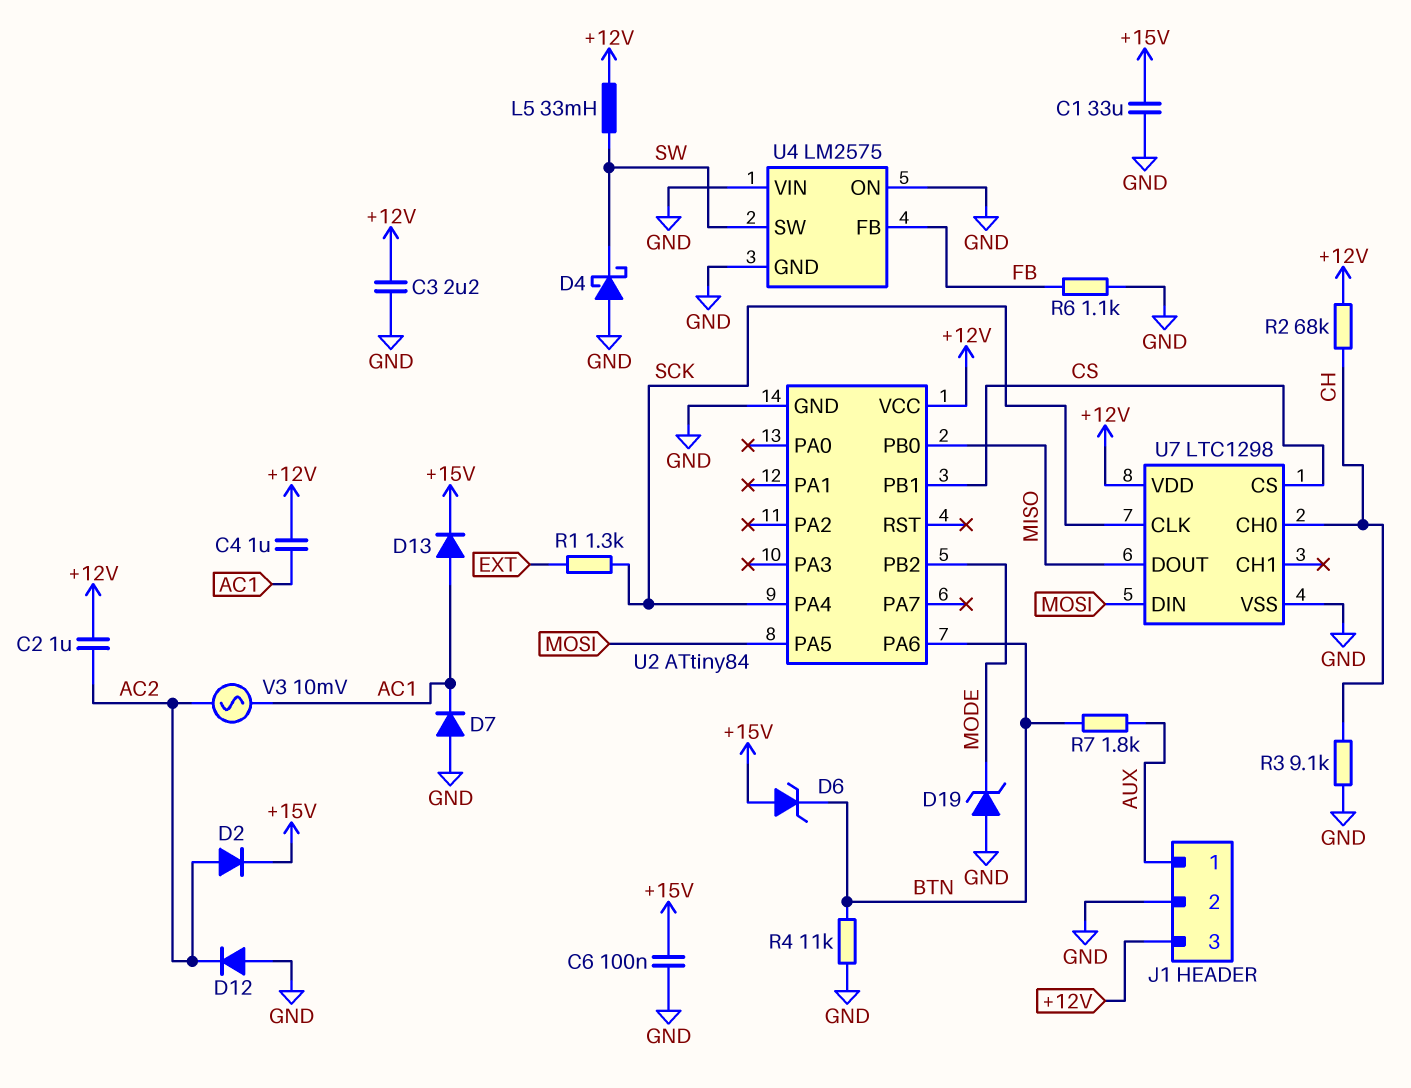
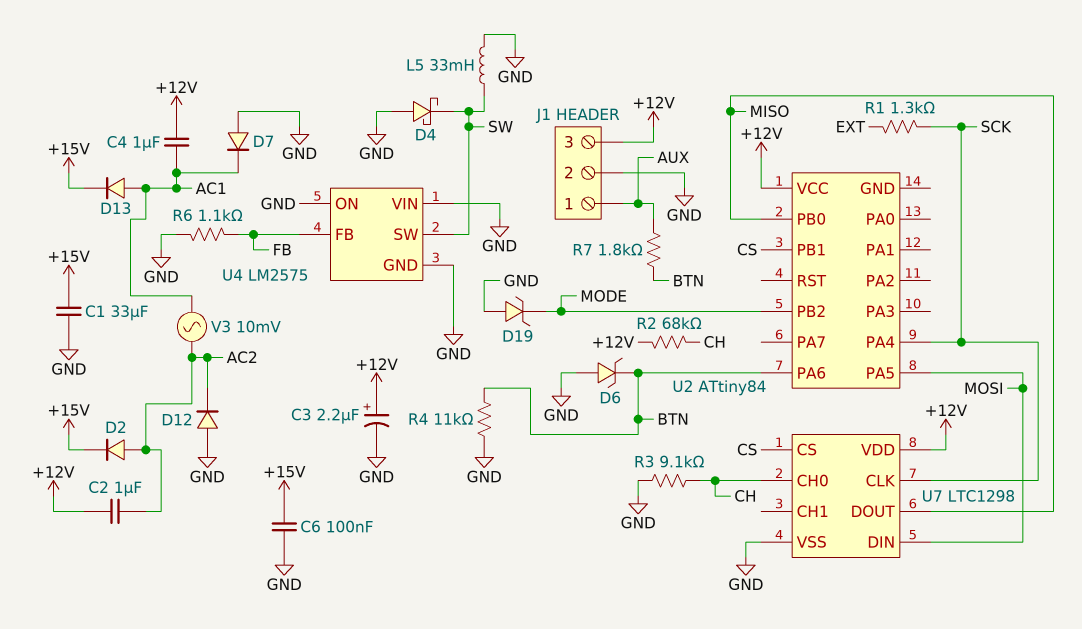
C3: 2.2uF (+12V, GND) -> 2.2uF (plus +12V, minus GND)
D6: zener (A +15V, K BTN) -> zener (A GND, K BTN)
L5: 33mH (+12V, SW) -> 33mH (GND, SW)
U2 pin GND: GND -> none

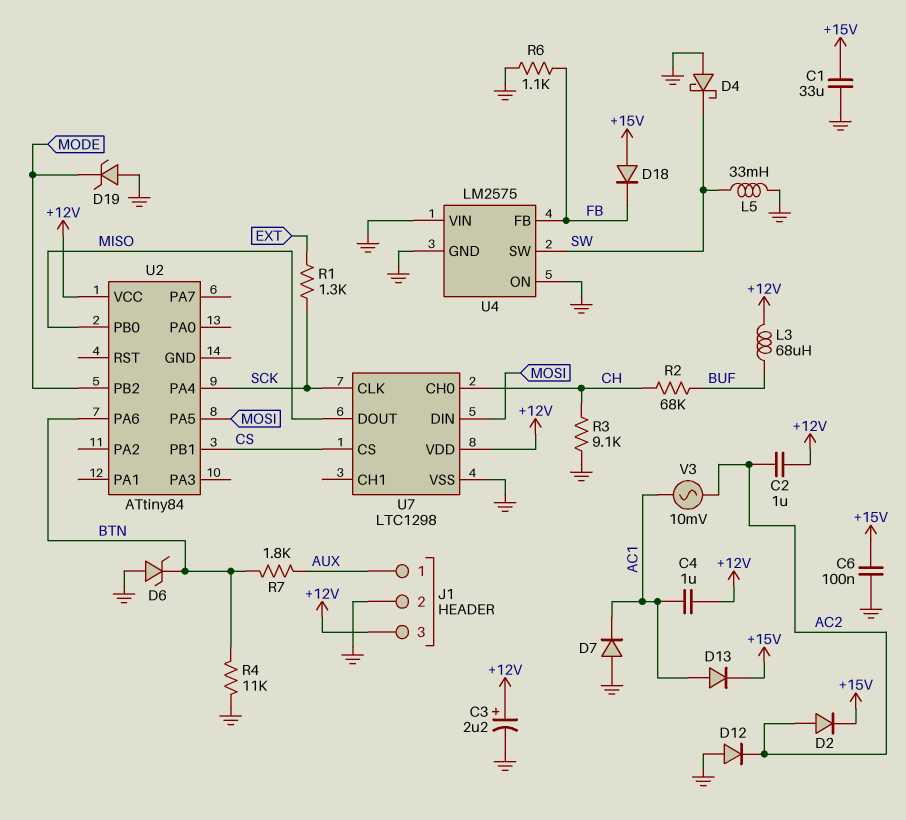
D18: none -> diode (A +15V, K FB)
L3: none -> 68uH (+12V, BUF)
R2: 68k (+12V, CH) -> 68k (BUF, CH)

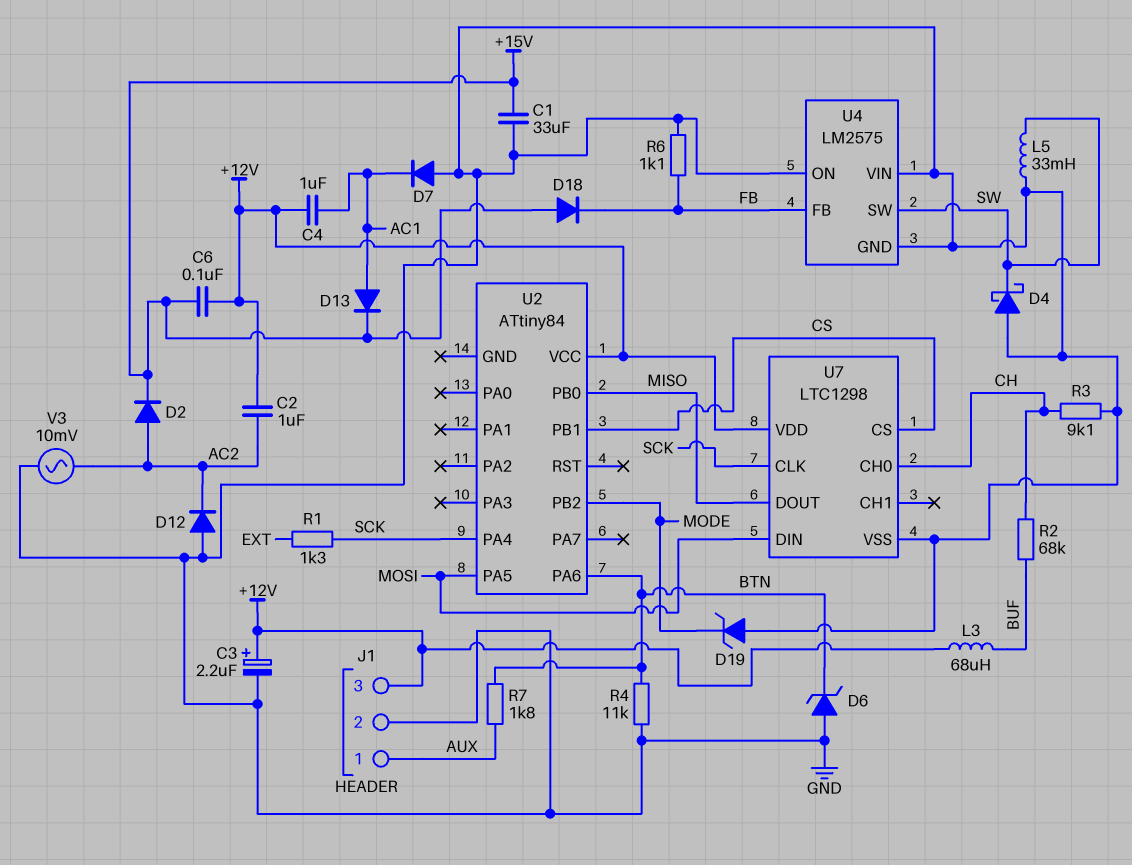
C6: 100nF (+15V, GND) -> 100nF (+12V, +15V)
V3: AC 10mV (AC1, AC2) -> AC 10mV (AC2, GND)

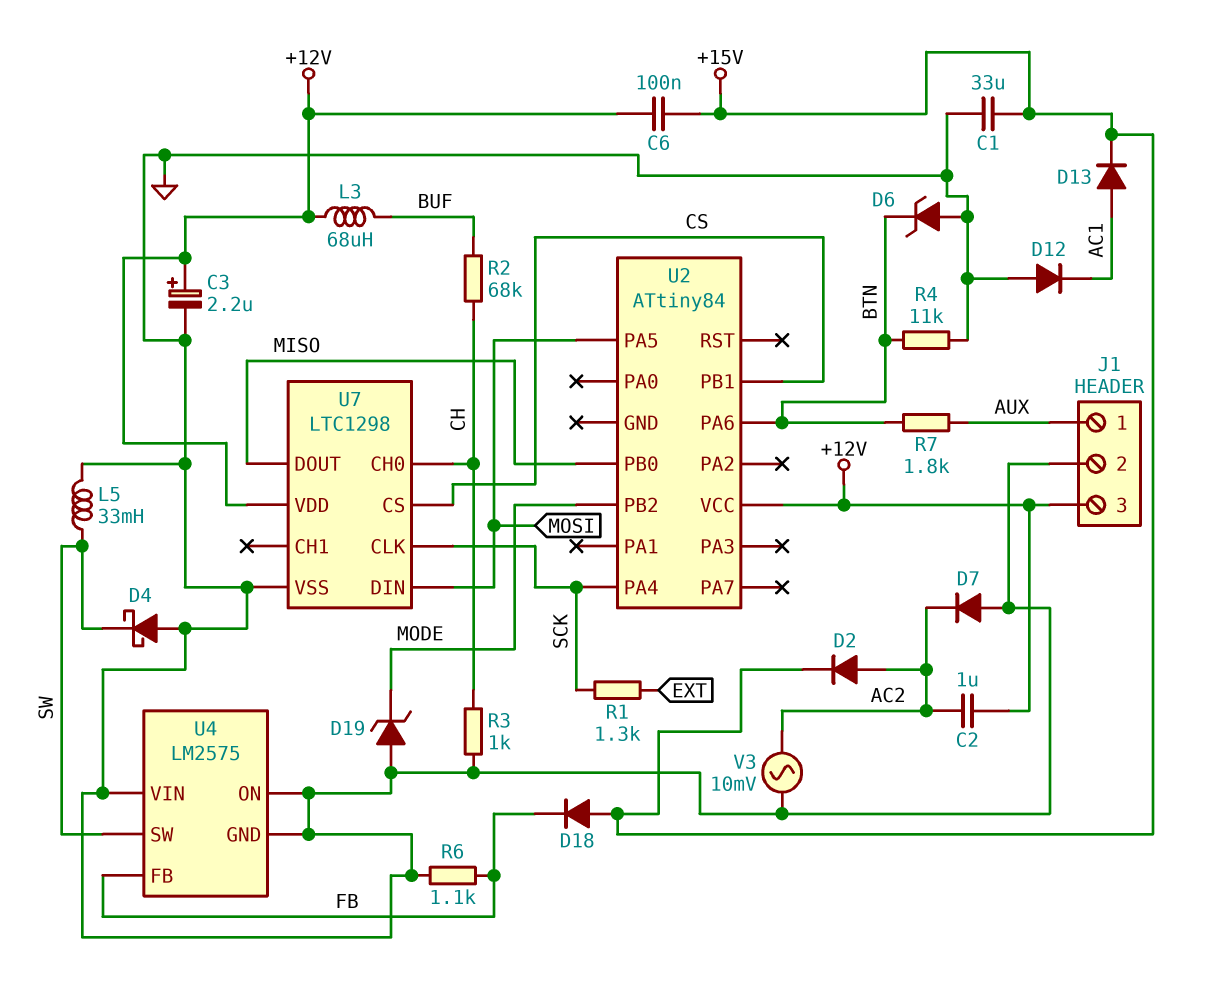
C4: 1uF (+12V, AC1) -> none
D7: diode (A GND, K AC1) -> diode (A GND, K AC2)
D12: diode (A GND, K AC2) -> diode (A GND, K AC1)
R3: 9.1k (CH, GND) -> 1k (CH, GND)

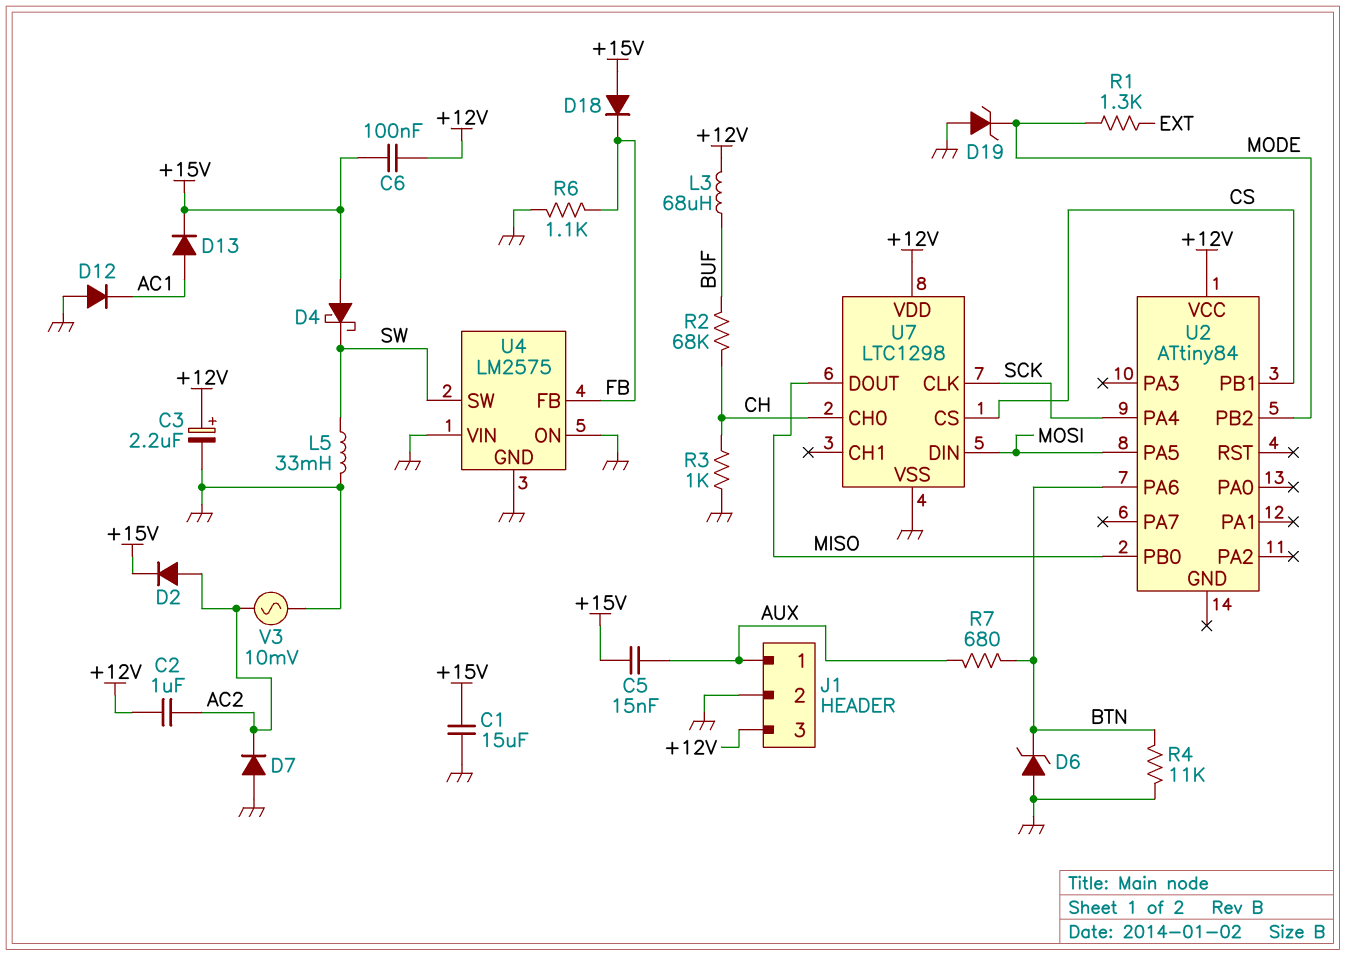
C1: 33uF (+15V, GND) -> 15uF (+15V, GND)
C5: none -> 15nF (+15V, AUX)
D4: schottky (A GND, K SW) -> schottky (A +15V, K SW)
R1: 1.3k (EXT, SCK) -> 1.3k (EXT, MODE)
R7: 1.8k (AUX, BTN) -> 680 (AUX, BTN)

